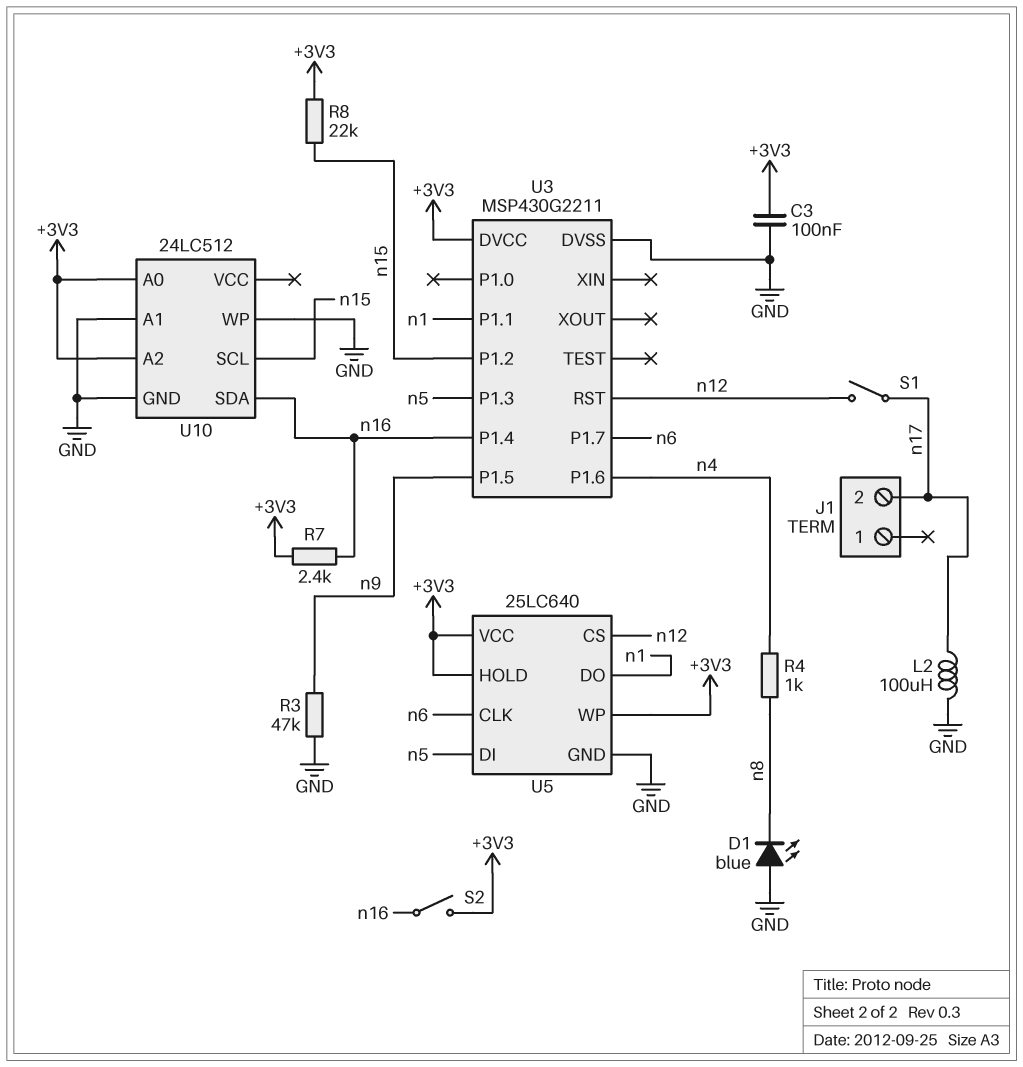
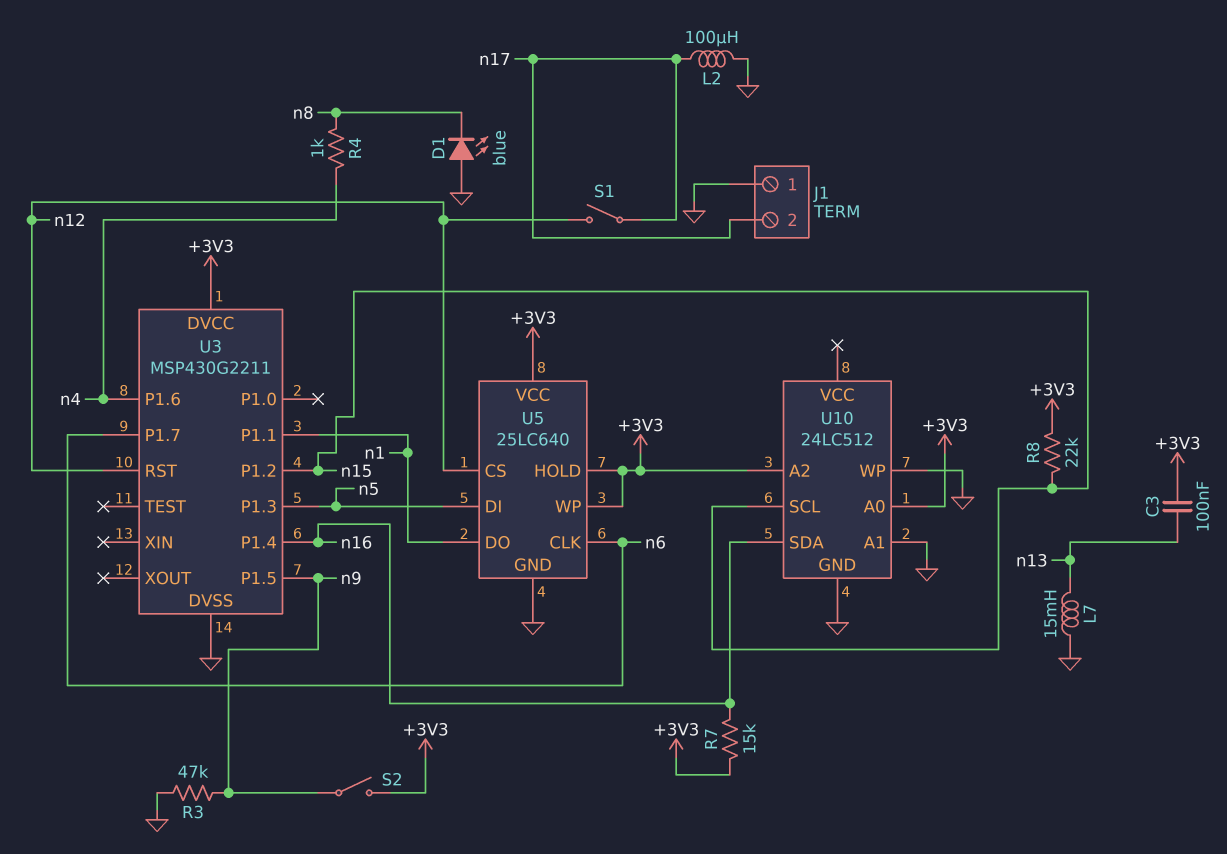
C3: 100nF (+3V3, GND) -> 100nF (+3V3, n13)
J1 pin 1: none -> GND
L7: none -> 15mH (GND, n13)
R7: 2.4k (+3V3, n16) -> 15k (+3V3, n16)
S2: switch (+3V3, n16) -> switch (+3V3, n9)

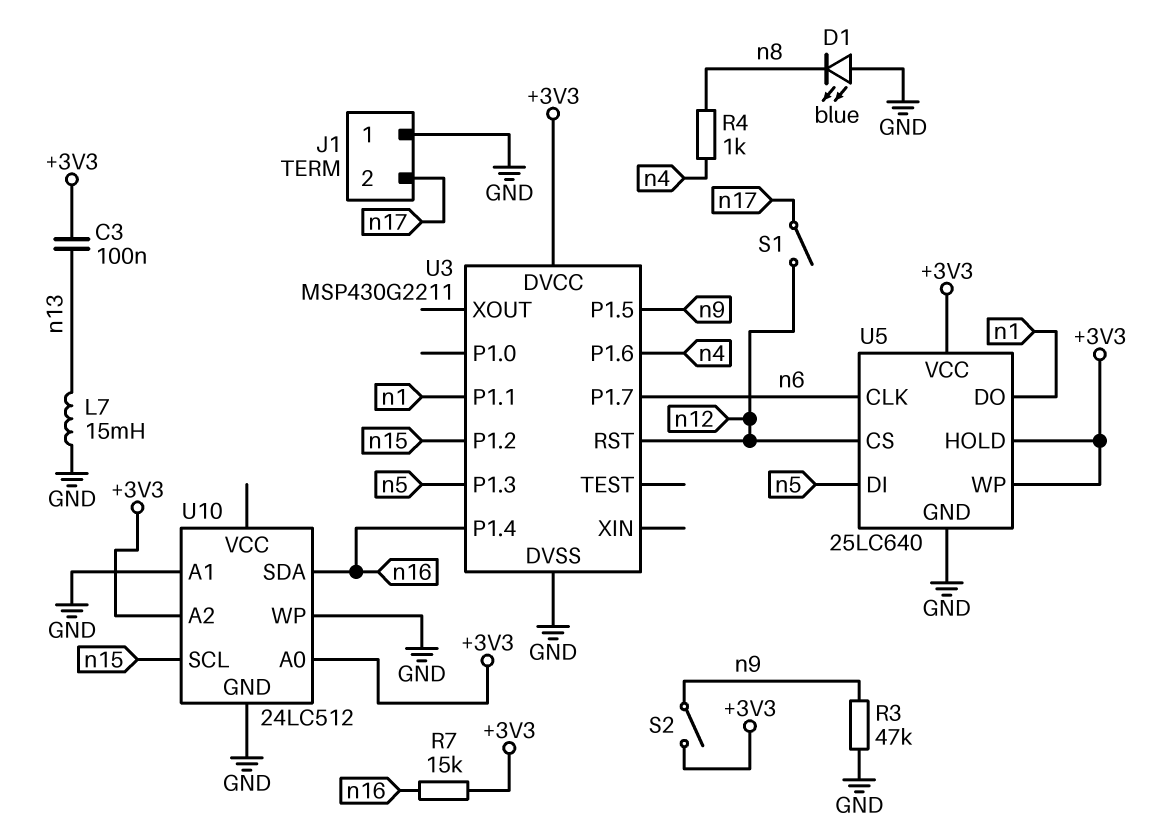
L2: 100uH (GND, n17) -> none
R8: 22k (+3V3, n15) -> none

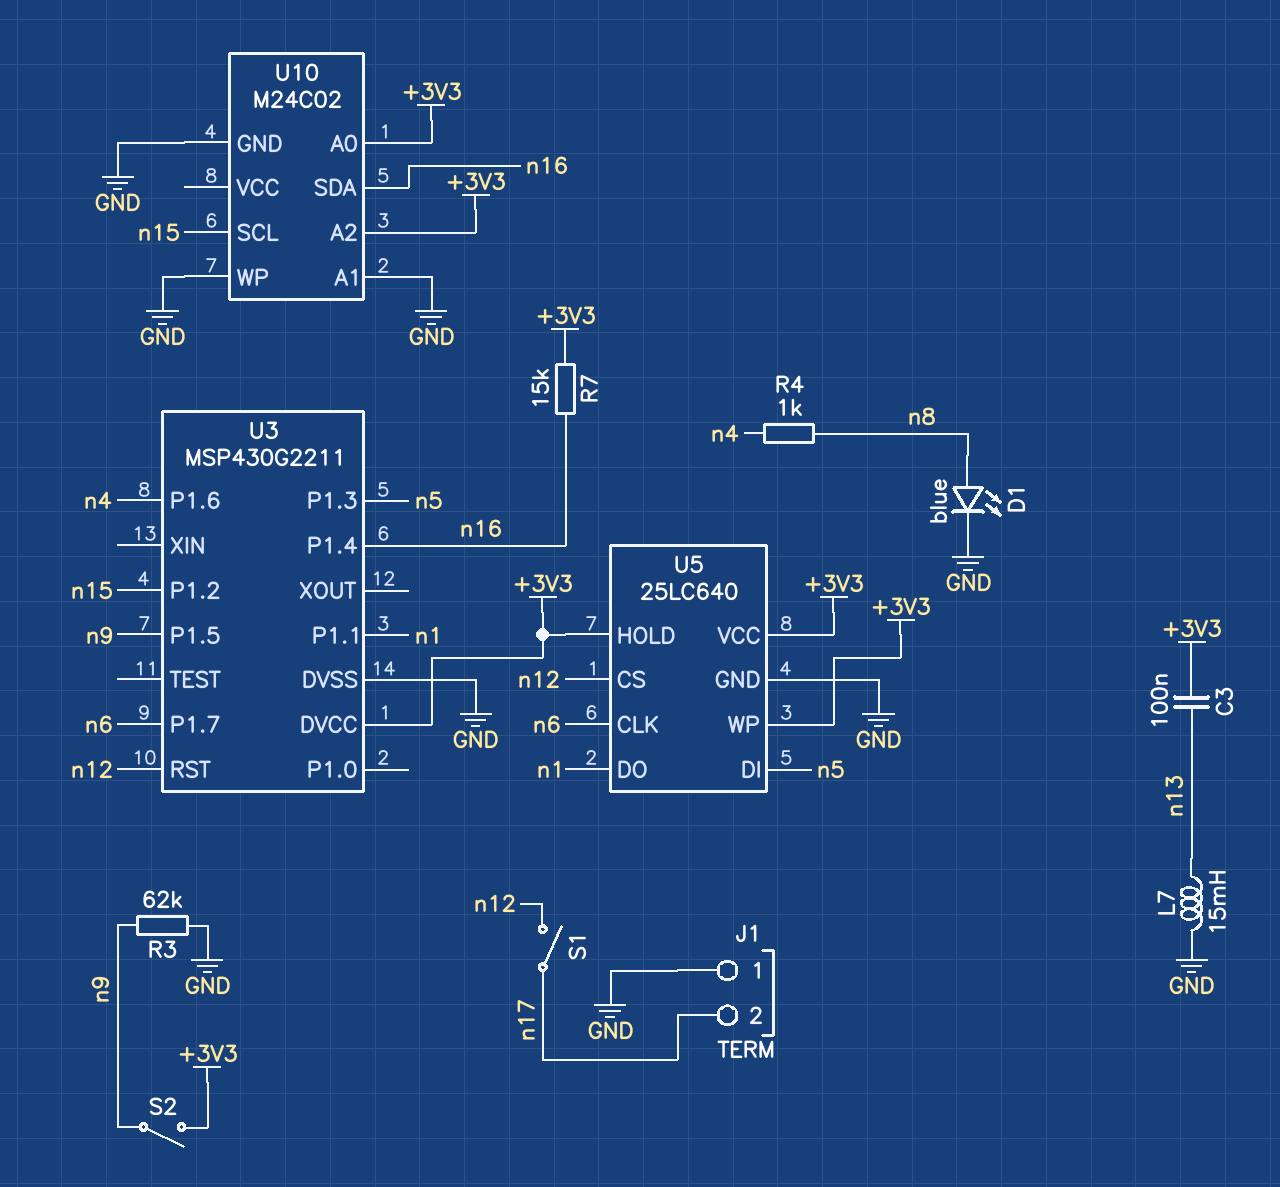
D1: LED blue (A GND, K n8) -> LED blue (A n8, K GND)
R3: 47k (GND, n9) -> 62k (GND, n9)
U10: 24LC512 -> M24C02

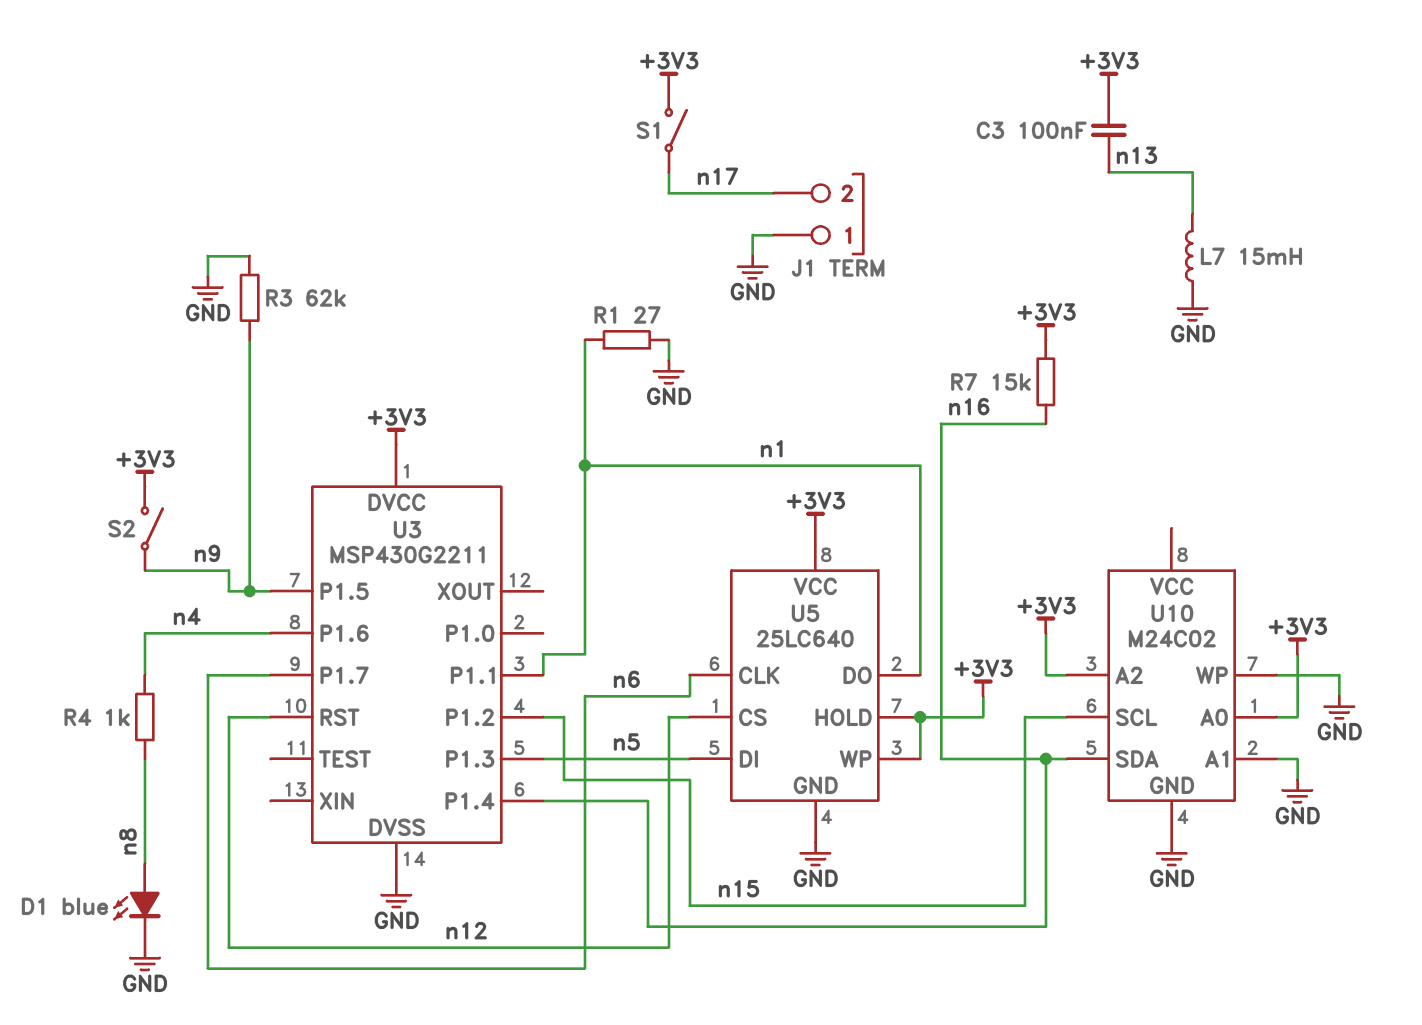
R1: none -> 27 (GND, n1)
S1: switch (n12, n17) -> switch (+3V3, n17)

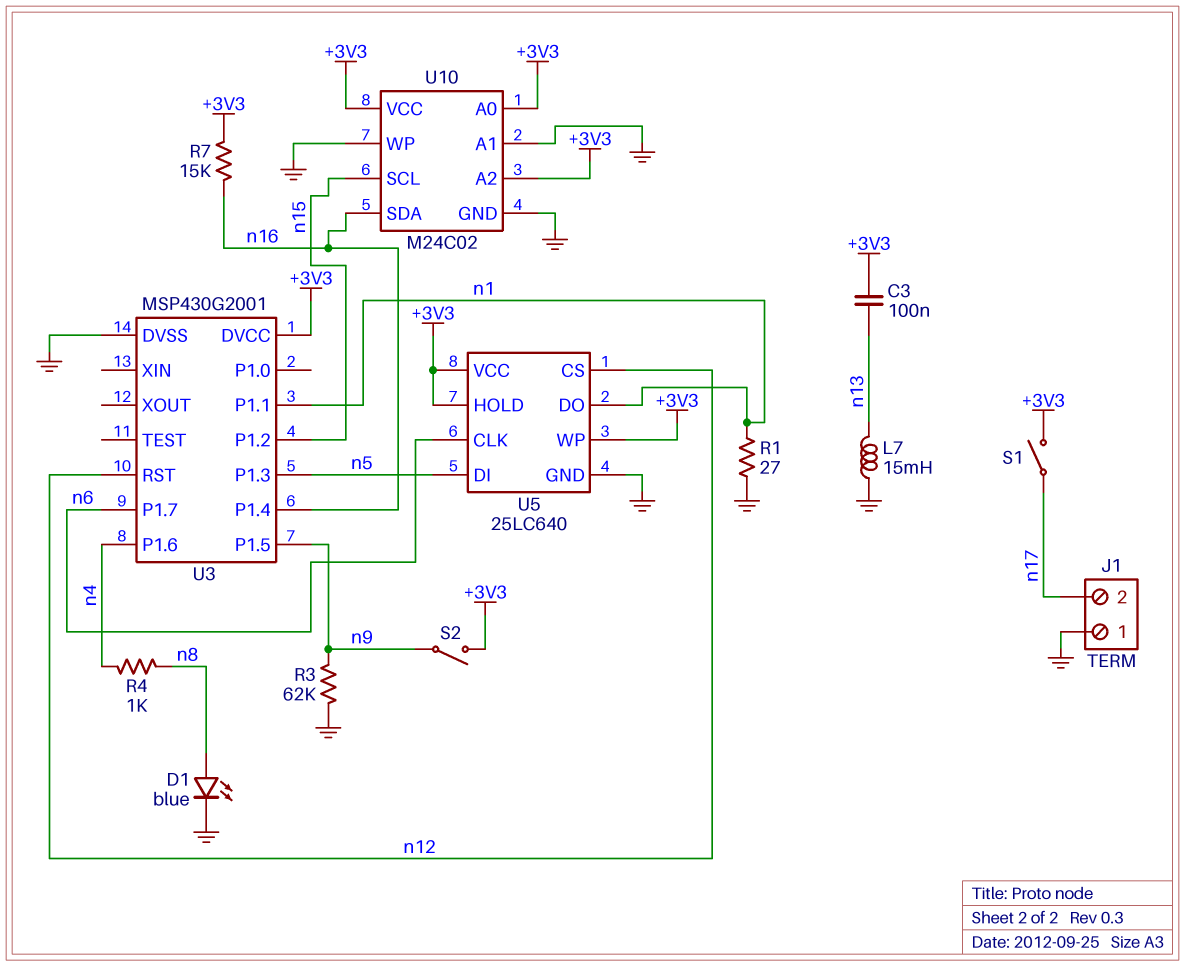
U3: MSP430G2211 -> MSP430G2001
U10 pin VCC: none -> +3V3

